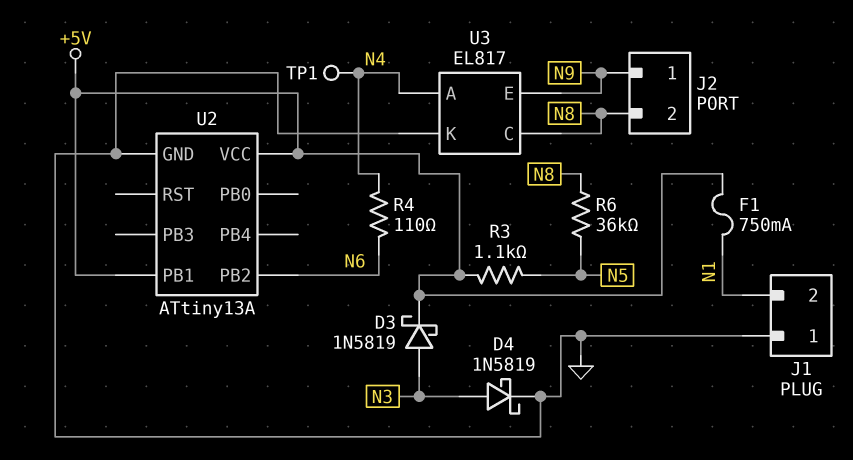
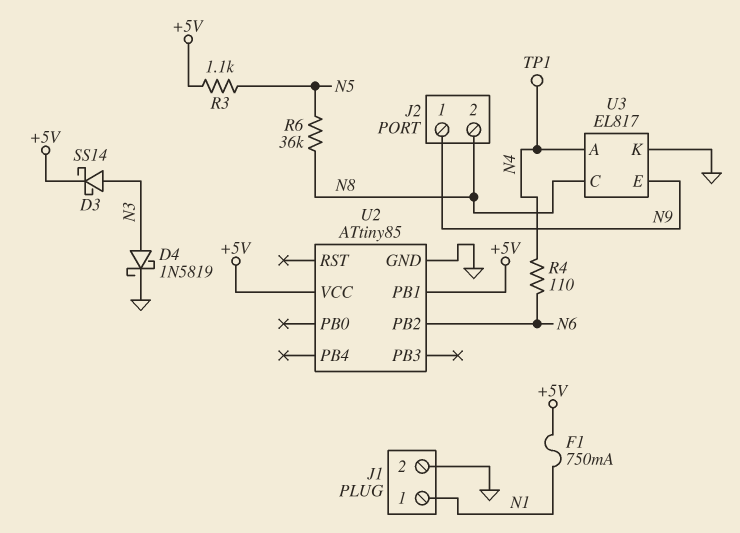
D3: schottky 1N5819 (A N3, K +5V) -> schottky SS14 (A N3, K +5V)
J1 pin 1: GND -> N1
J1 pin 2: N1 -> GND
U2: ATtiny13A -> ATtiny85

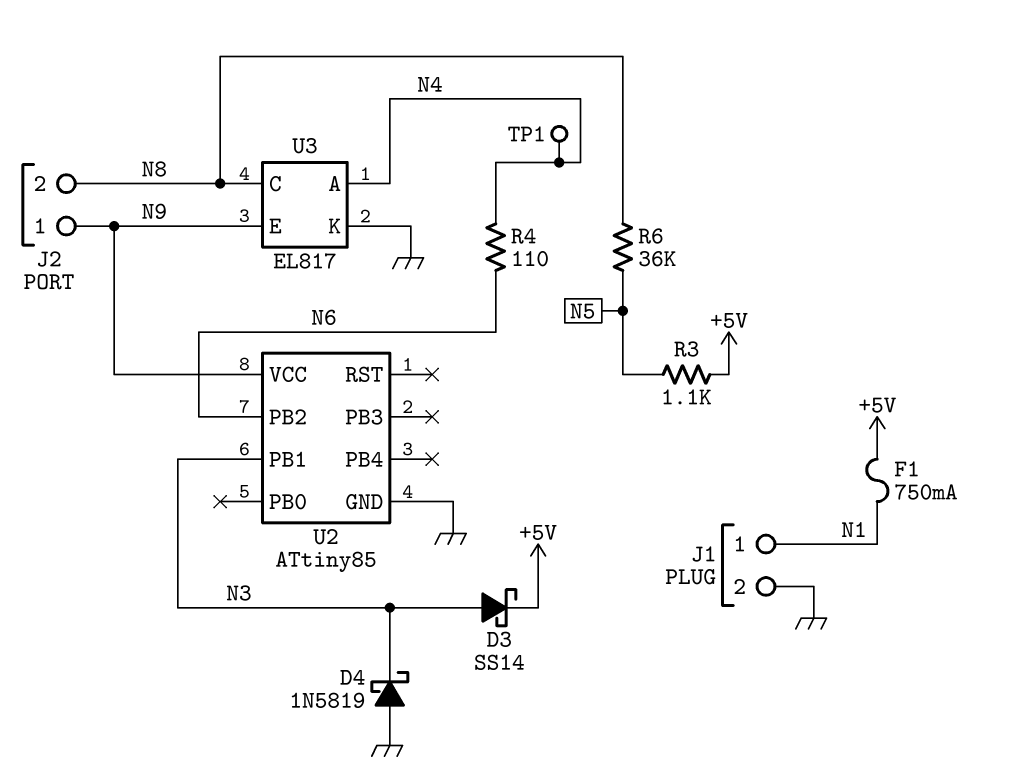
D4: schottky 1N5819 (A N3, K GND) -> schottky 1N5819 (A GND, K N3)
U2 pin PB1: +5V -> N3
U2 pin VCC: +5V -> N9

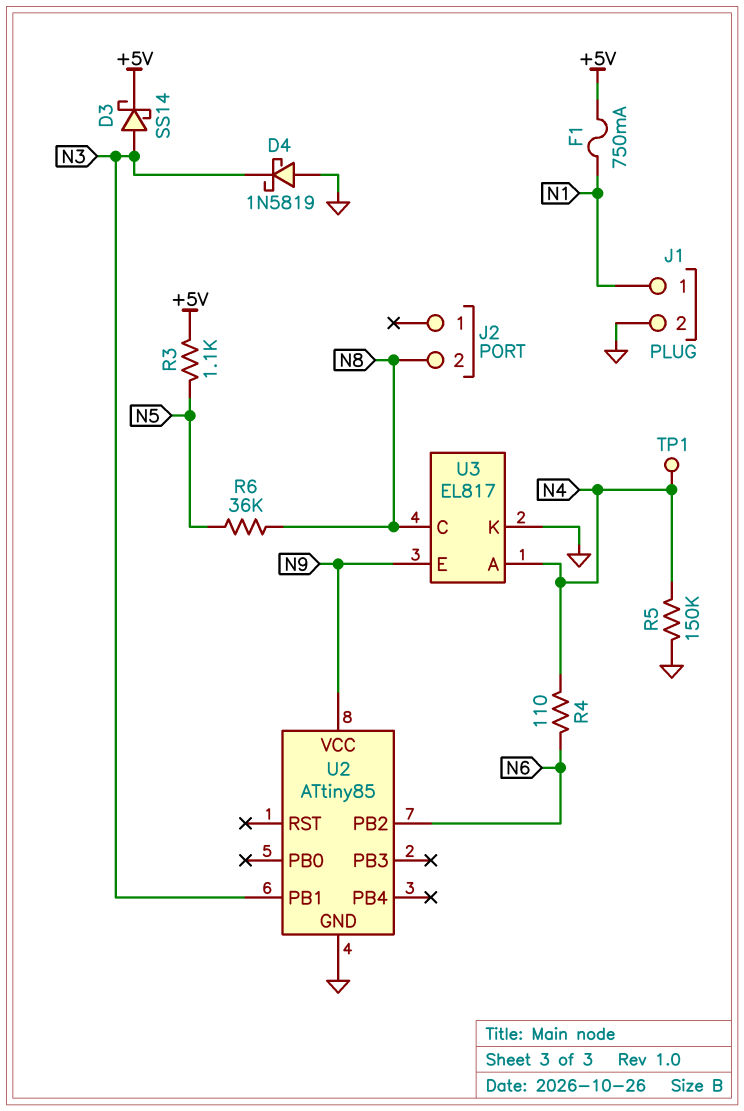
J2 pin 1: N9 -> none
R5: none -> 150k (GND, N4)

